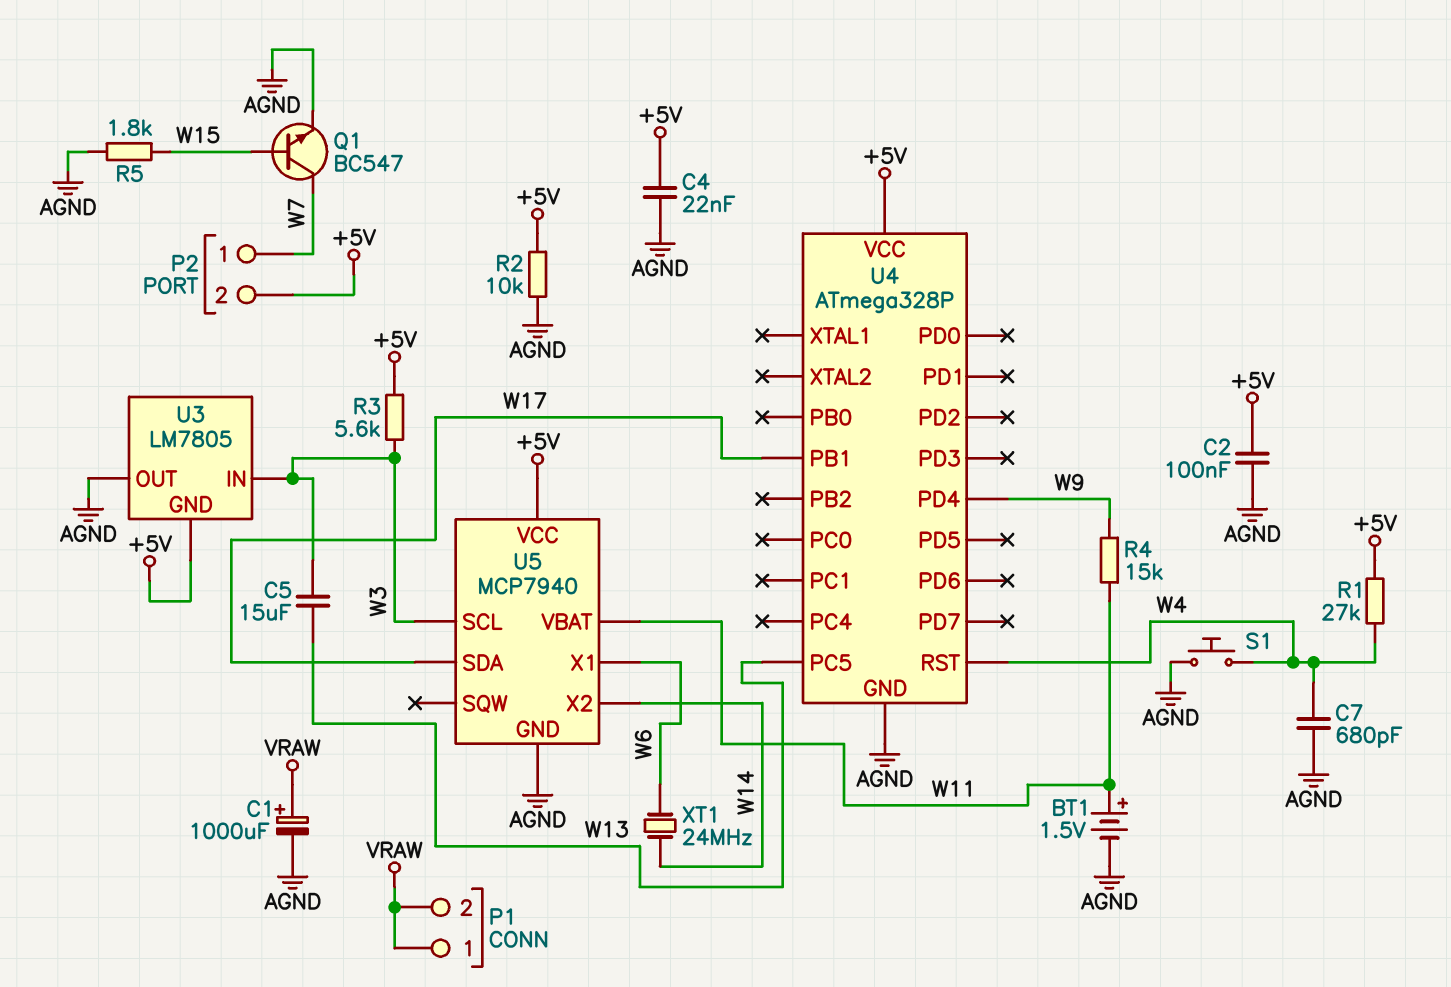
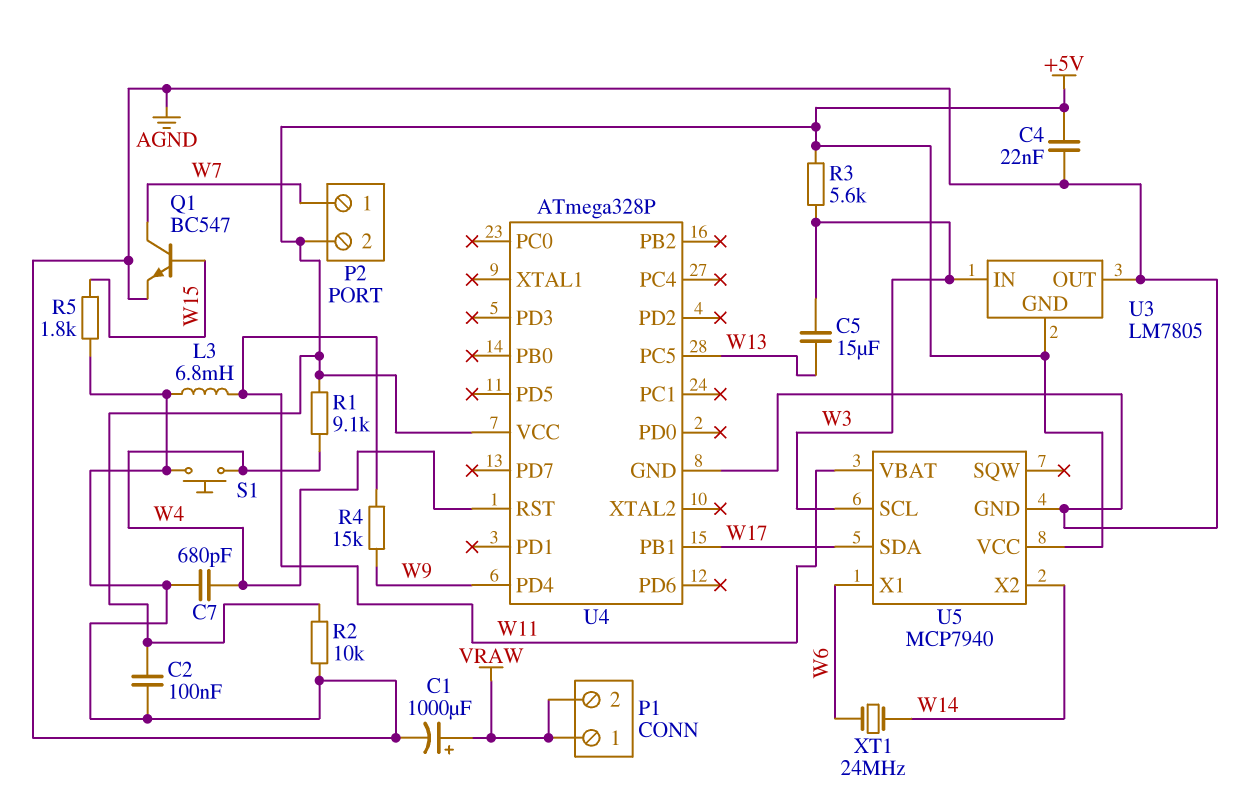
BT1: 1.5V (plus W11, minus AGND) -> none
L3: none -> 6.8mH (AGND, W11)
R1: 27k (+5V, W4) -> 9.1k (+5V, W4)

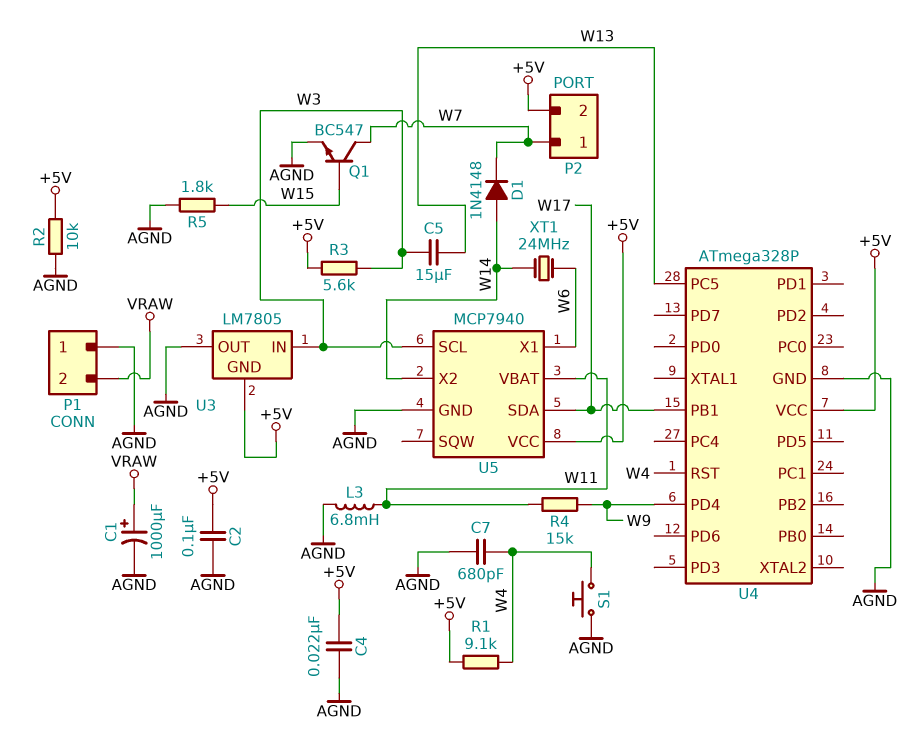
D1: none -> diode 1N4148 (A W14, K W7)
P1 pin 1: VRAW -> AGND

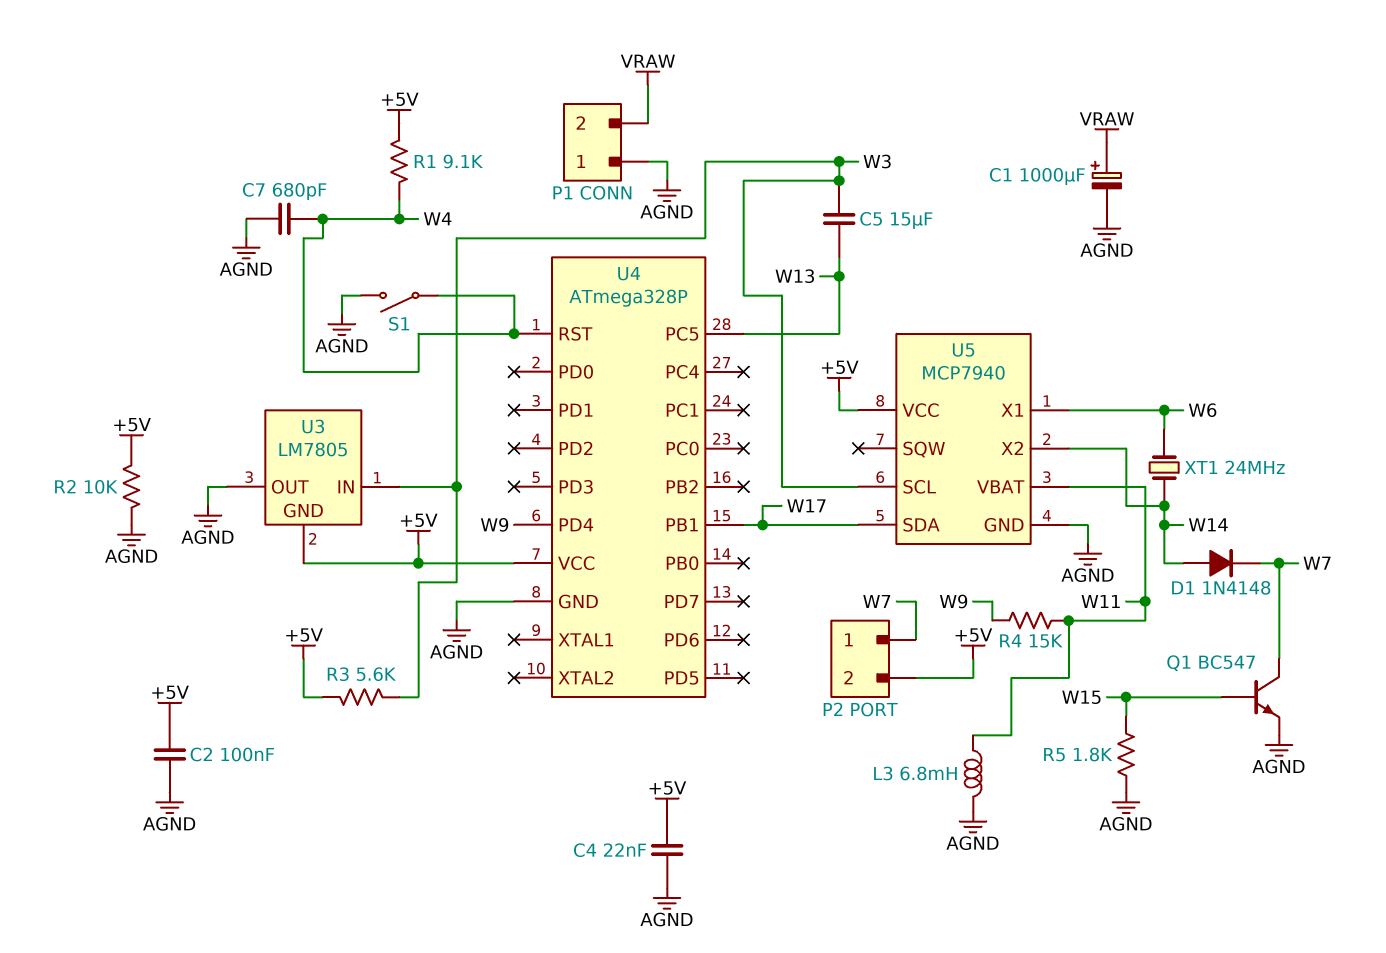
S1: button (AGND, W4) -> switch (AGND, W4)

